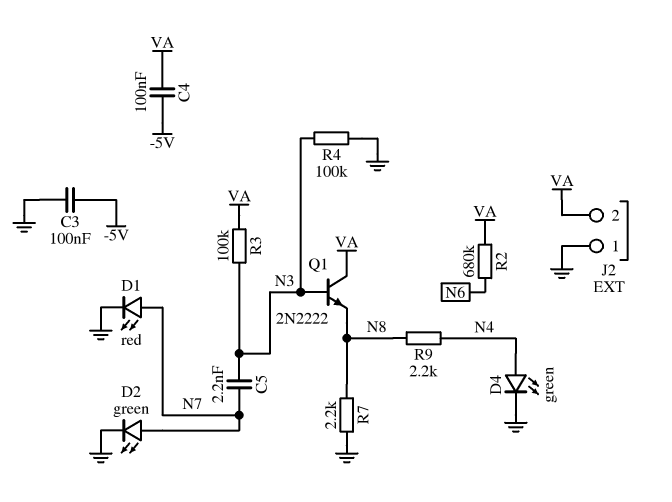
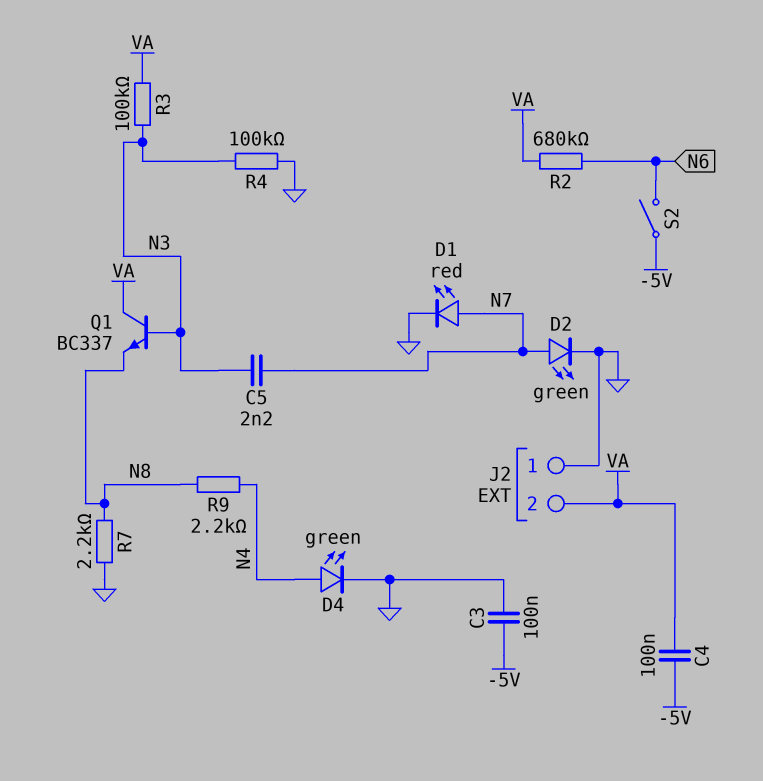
Q1: NPN 2N2222 (B N3, C VA, E N8) -> NPN BC337 (B N3, C VA, E N8)
S2: none -> switch (-5V, N6)

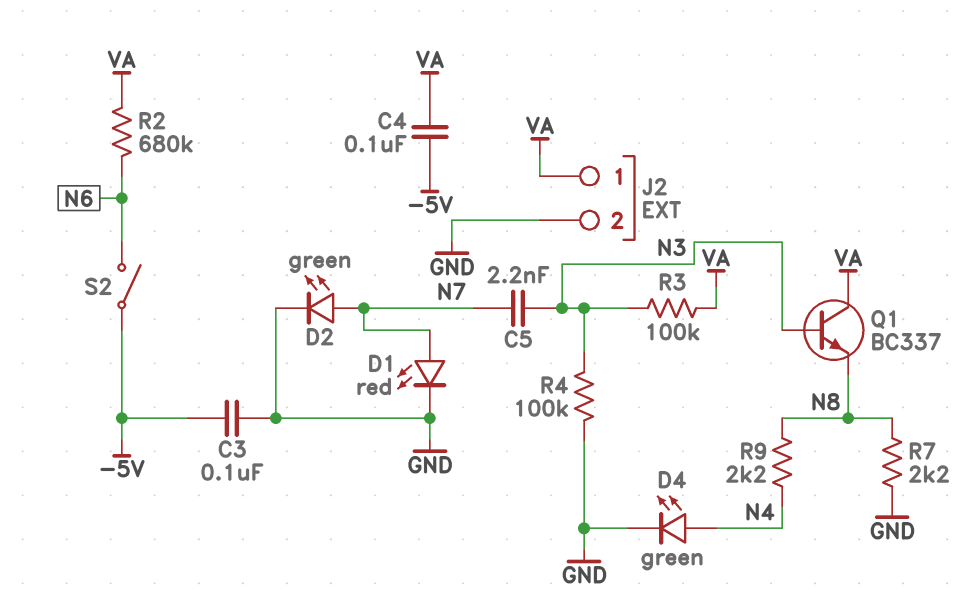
J2 pin 1: GND -> VA
J2 pin 2: VA -> GND

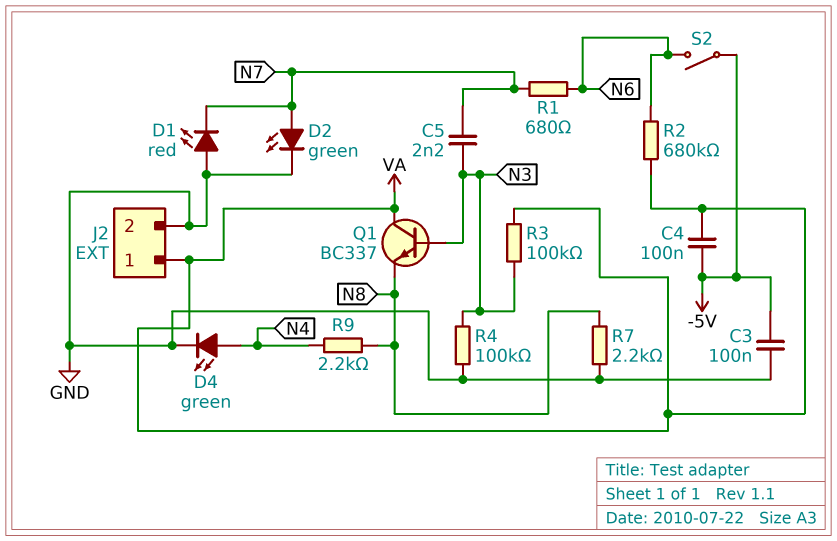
D1: LED red (A N7, K GND) -> LED red (A GND, K N7)
R1: none -> 680 (N6, N7)

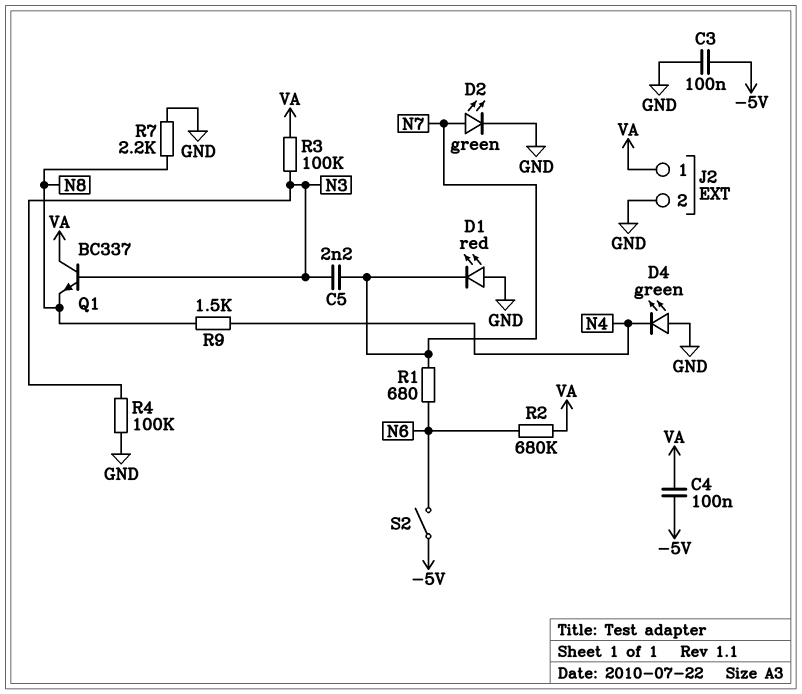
D4: LED green (A N4, K GND) -> LED green (A GND, K N4)
R9: 2.2k (N4, N8) -> 1.5k (N4, N8)

